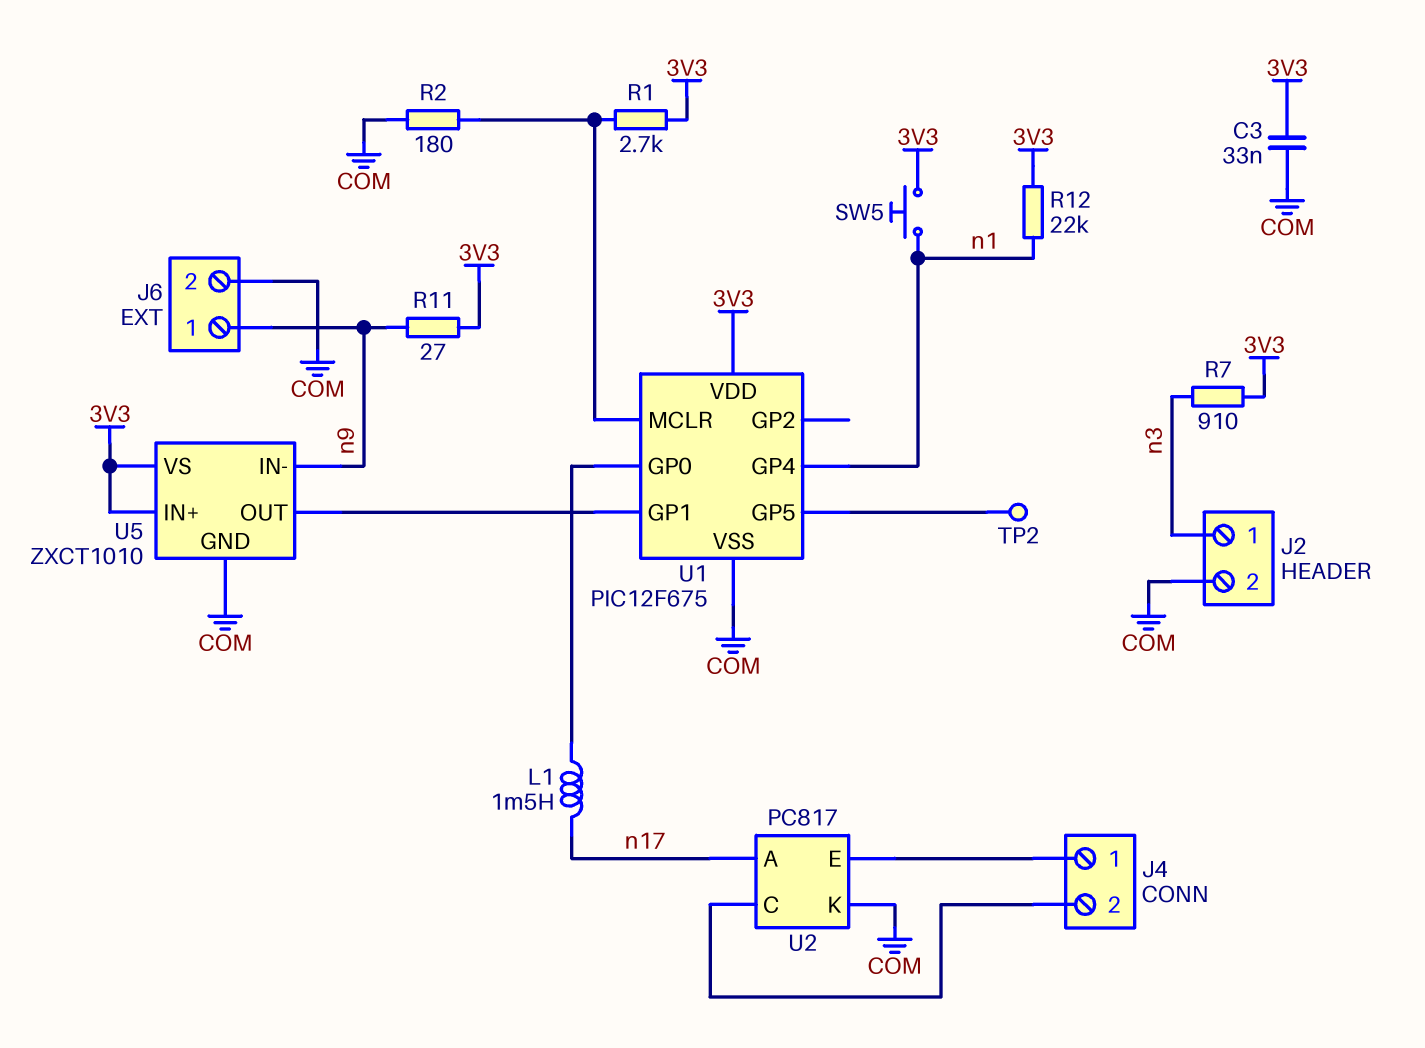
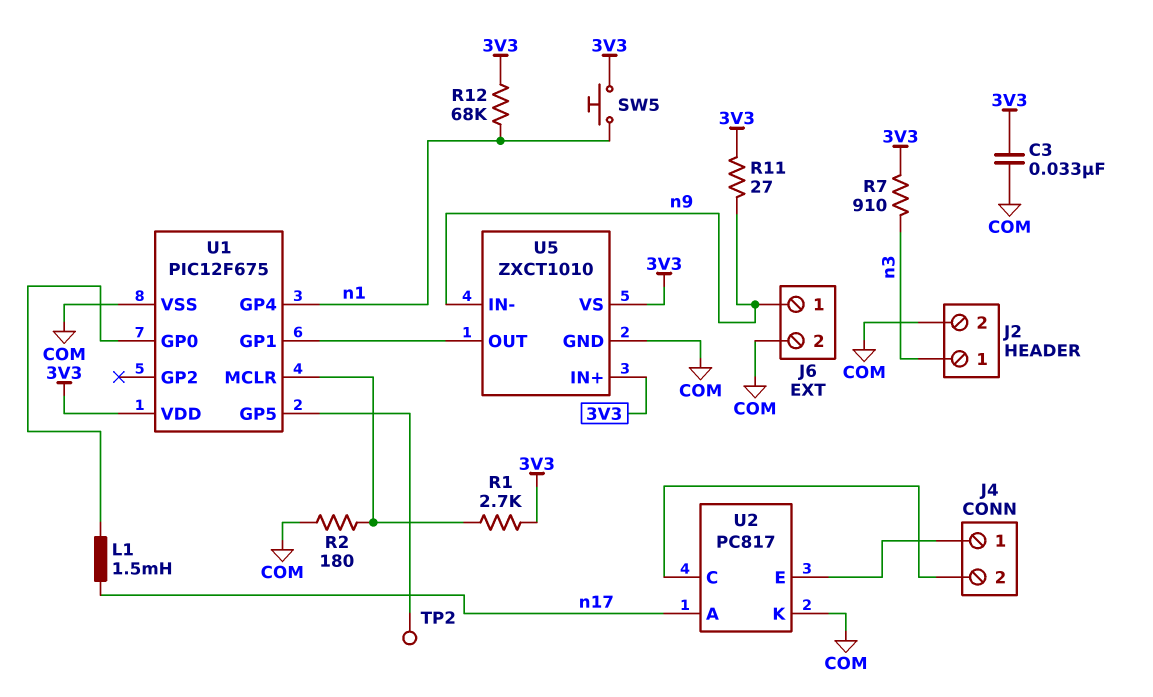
R12: 22k (3V3, n1) -> 68k (3V3, n1)

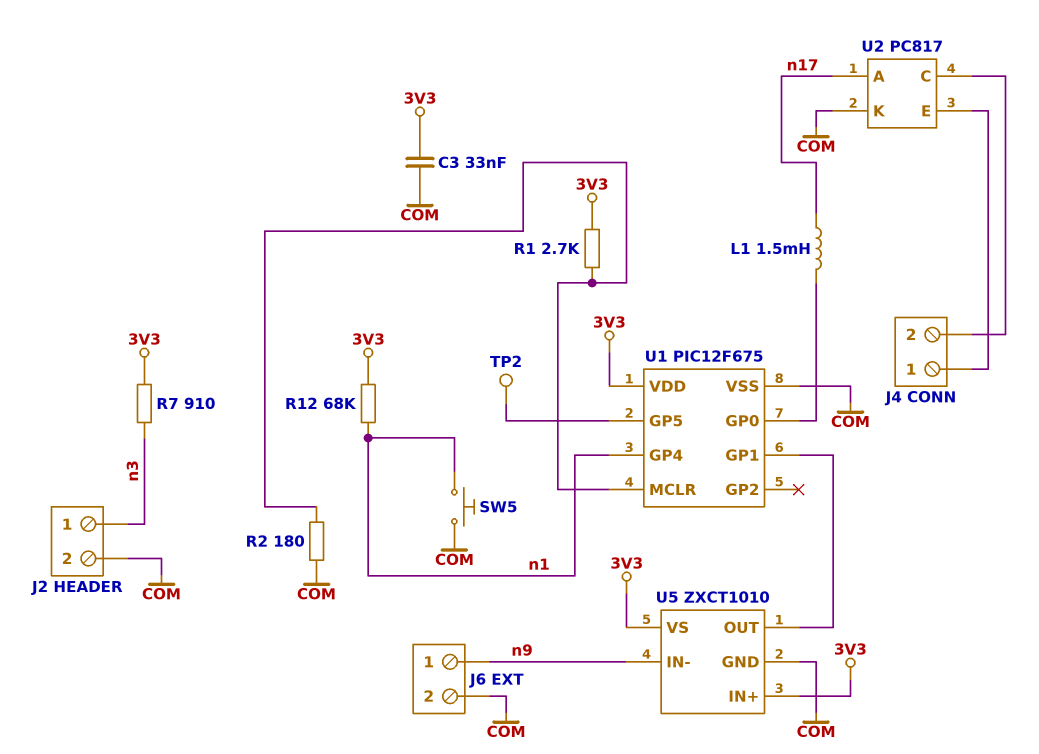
R11: 27 (3V3, n9) -> none
SW5: button (3V3, n1) -> button (COM, n1)

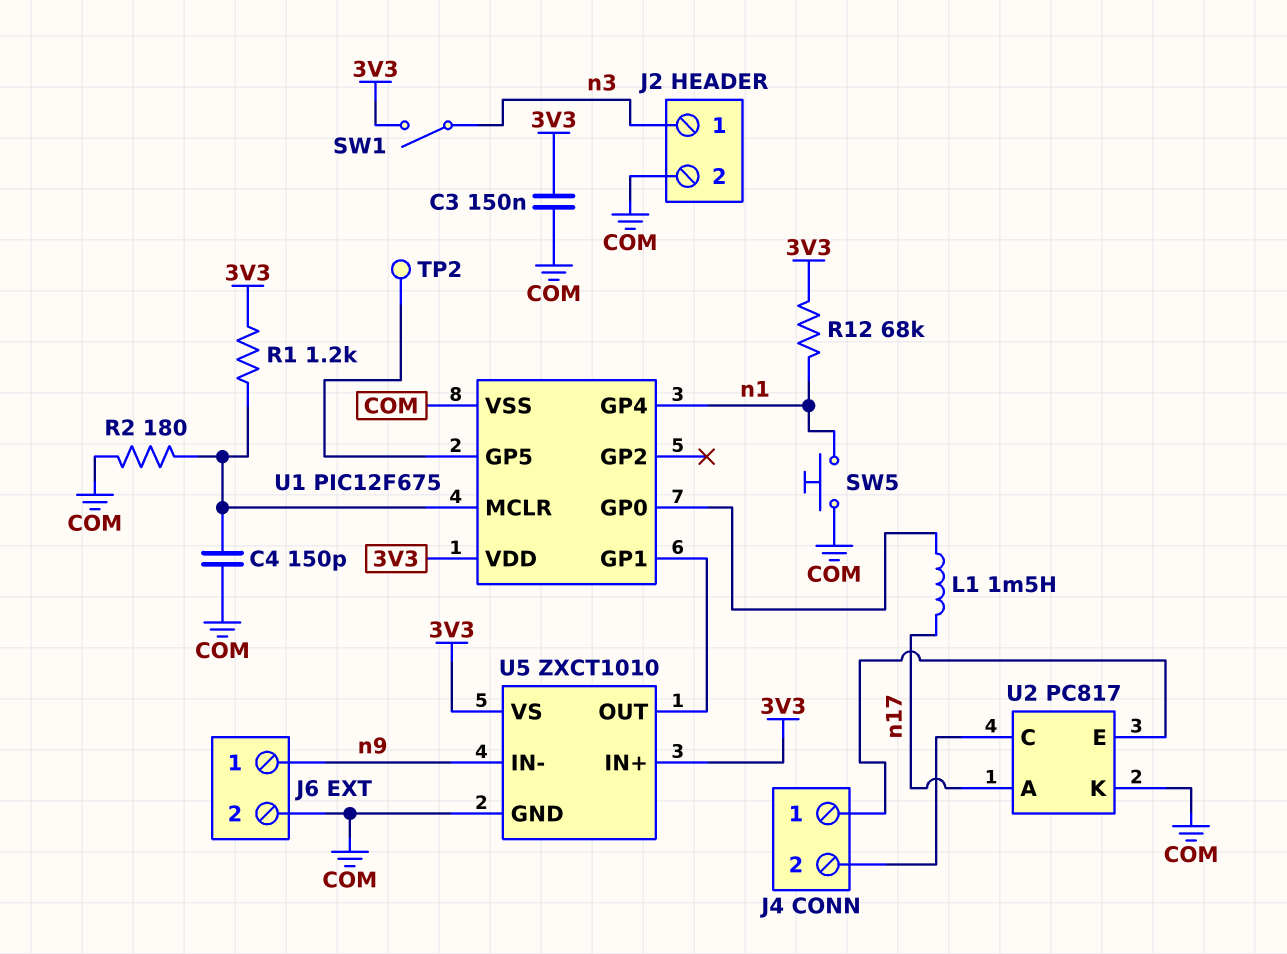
C3: 33nF (3V3, COM) -> 150nF (3V3, COM)
C4: none -> 150pF (COM, U1/MCLR)
R1: 2.7k (3V3, U1/MCLR) -> 1.2k (3V3, U1/MCLR)
R7: 910 (3V3, n3) -> none
SW1: none -> switch (3V3, n3)

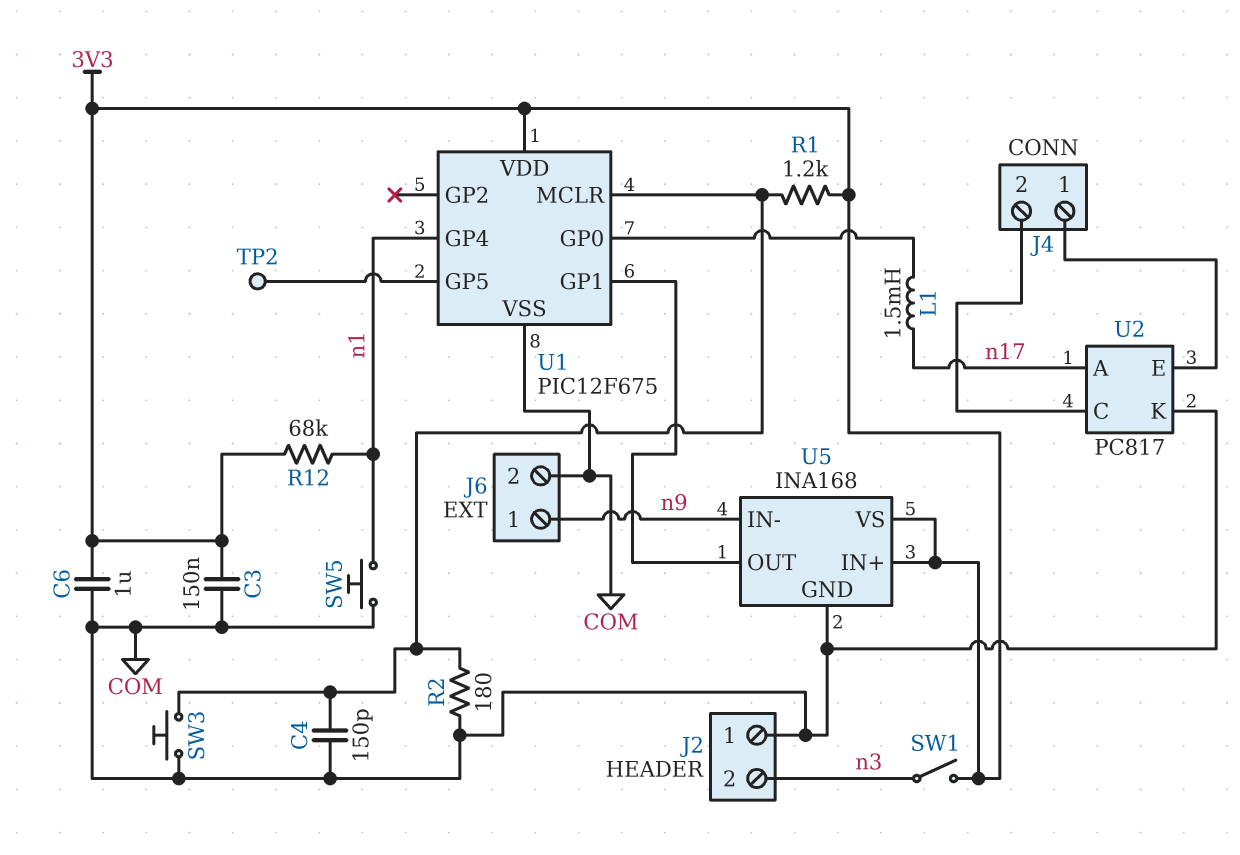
C6: none -> 1uF (3V3, COM)
J2 pin 1: n3 -> COM
J2 pin 2: COM -> n3
SW3: none -> button (COM, U1/MCLR)
U5: ZXCT1010 -> INA168

